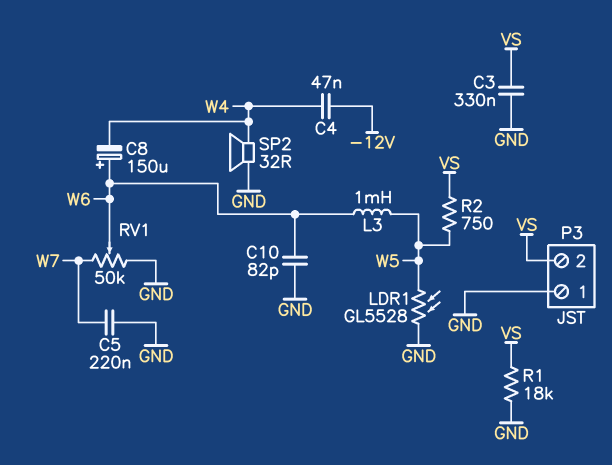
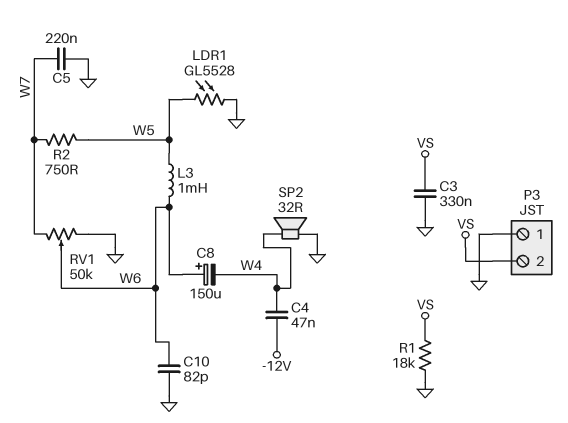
R2: 750 (VS, W5) -> 750 (W5, W7)

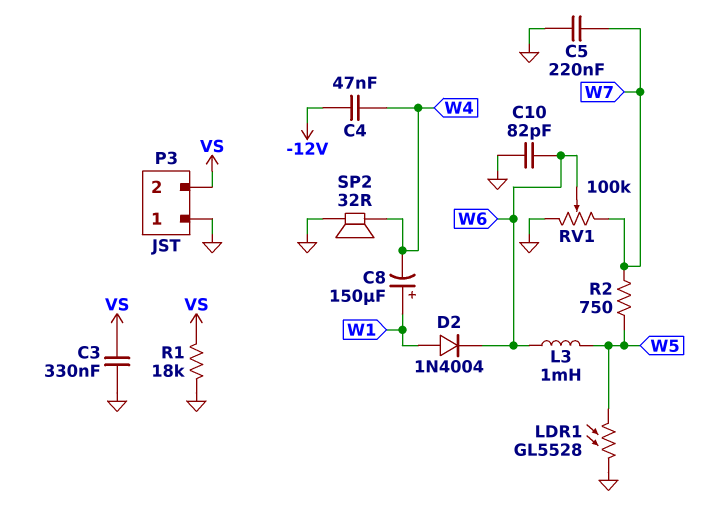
C8: 150uF (plus W6, minus W4) -> 150uF (plus W1, minus W4)
D2: none -> diode 1N4004 (A W1, K W6)
RV1: 50k (GND, W7, wiper W6) -> 100k (GND, W7, wiper W6)

